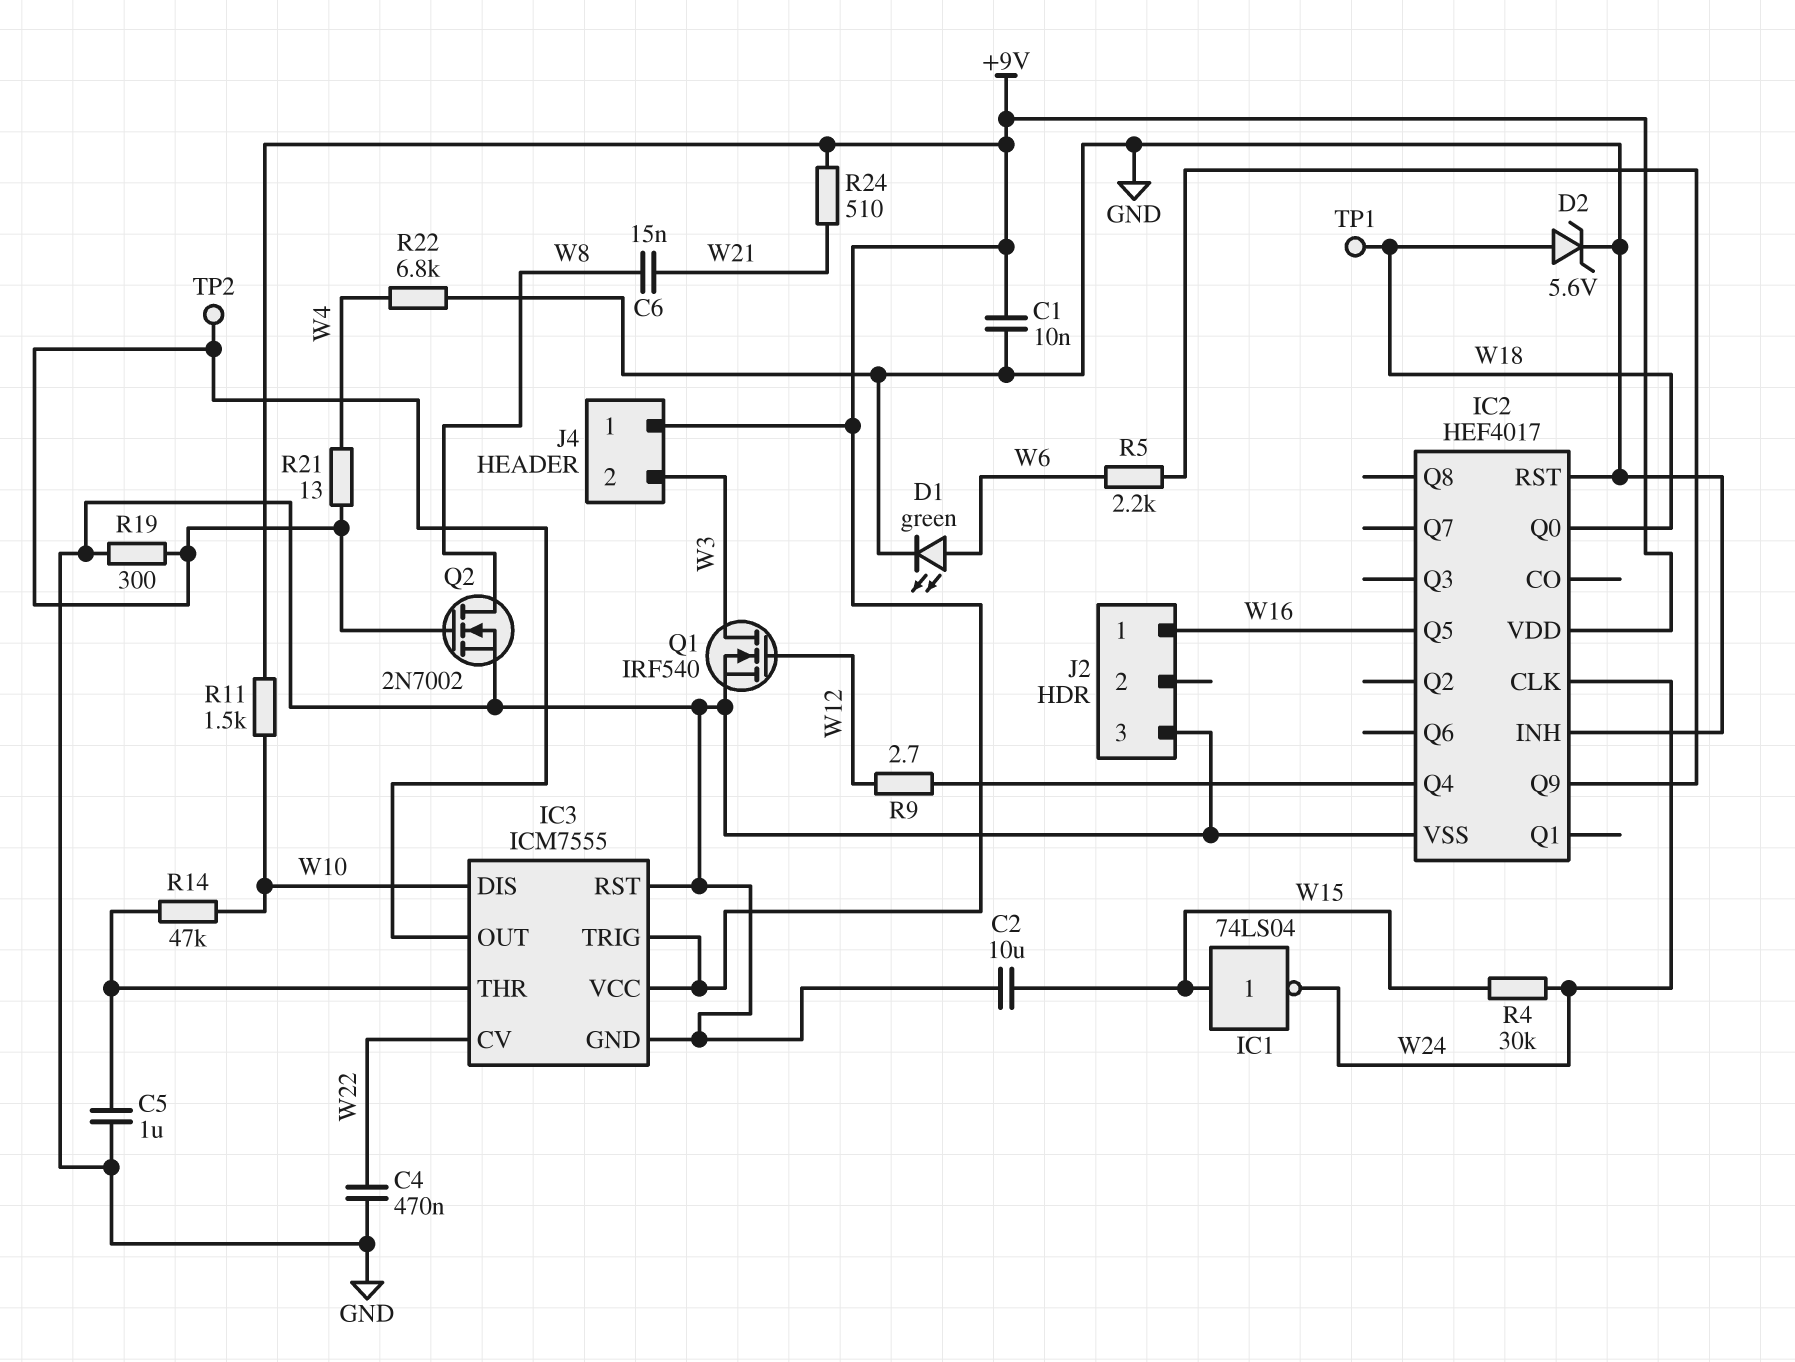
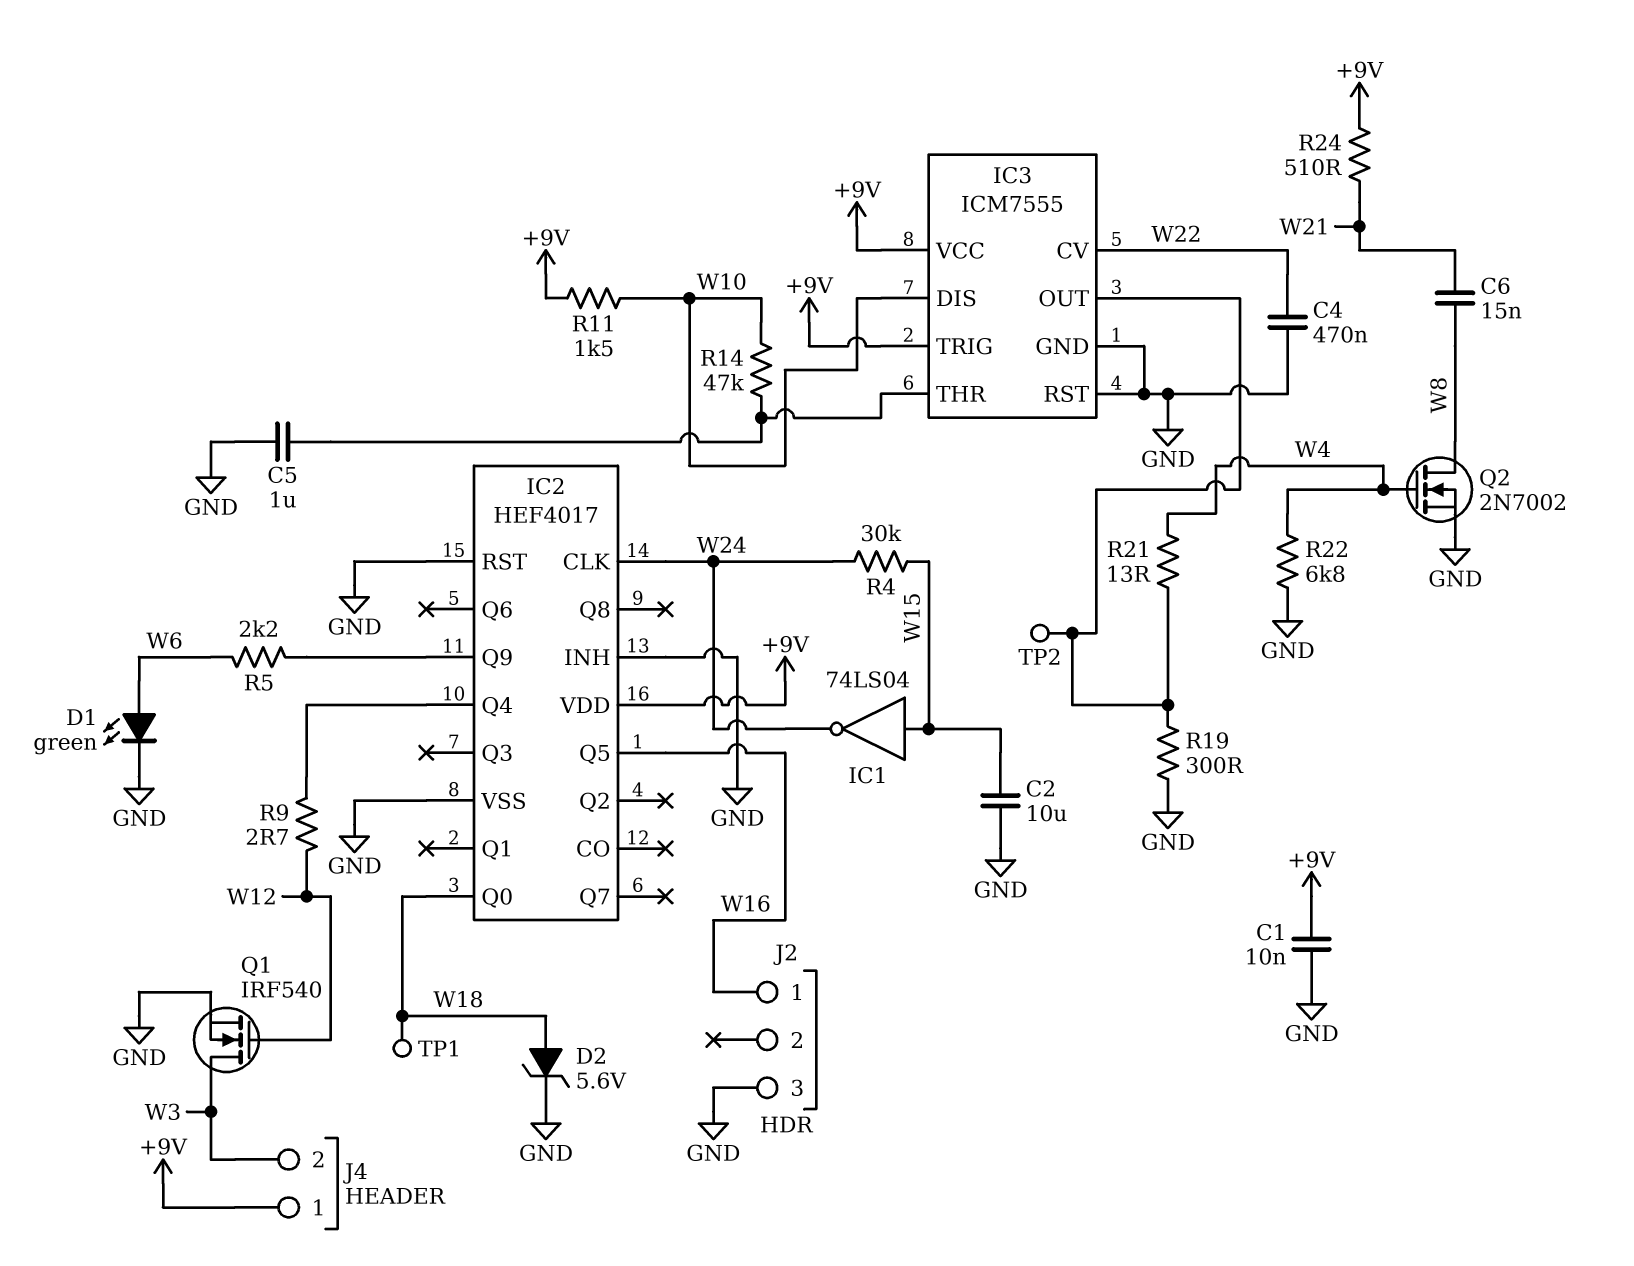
Q2: NMOS 2N7002 (G IC3/OUT, D W8, S GND) -> NMOS 2N7002 (G W4, D W8, S GND)

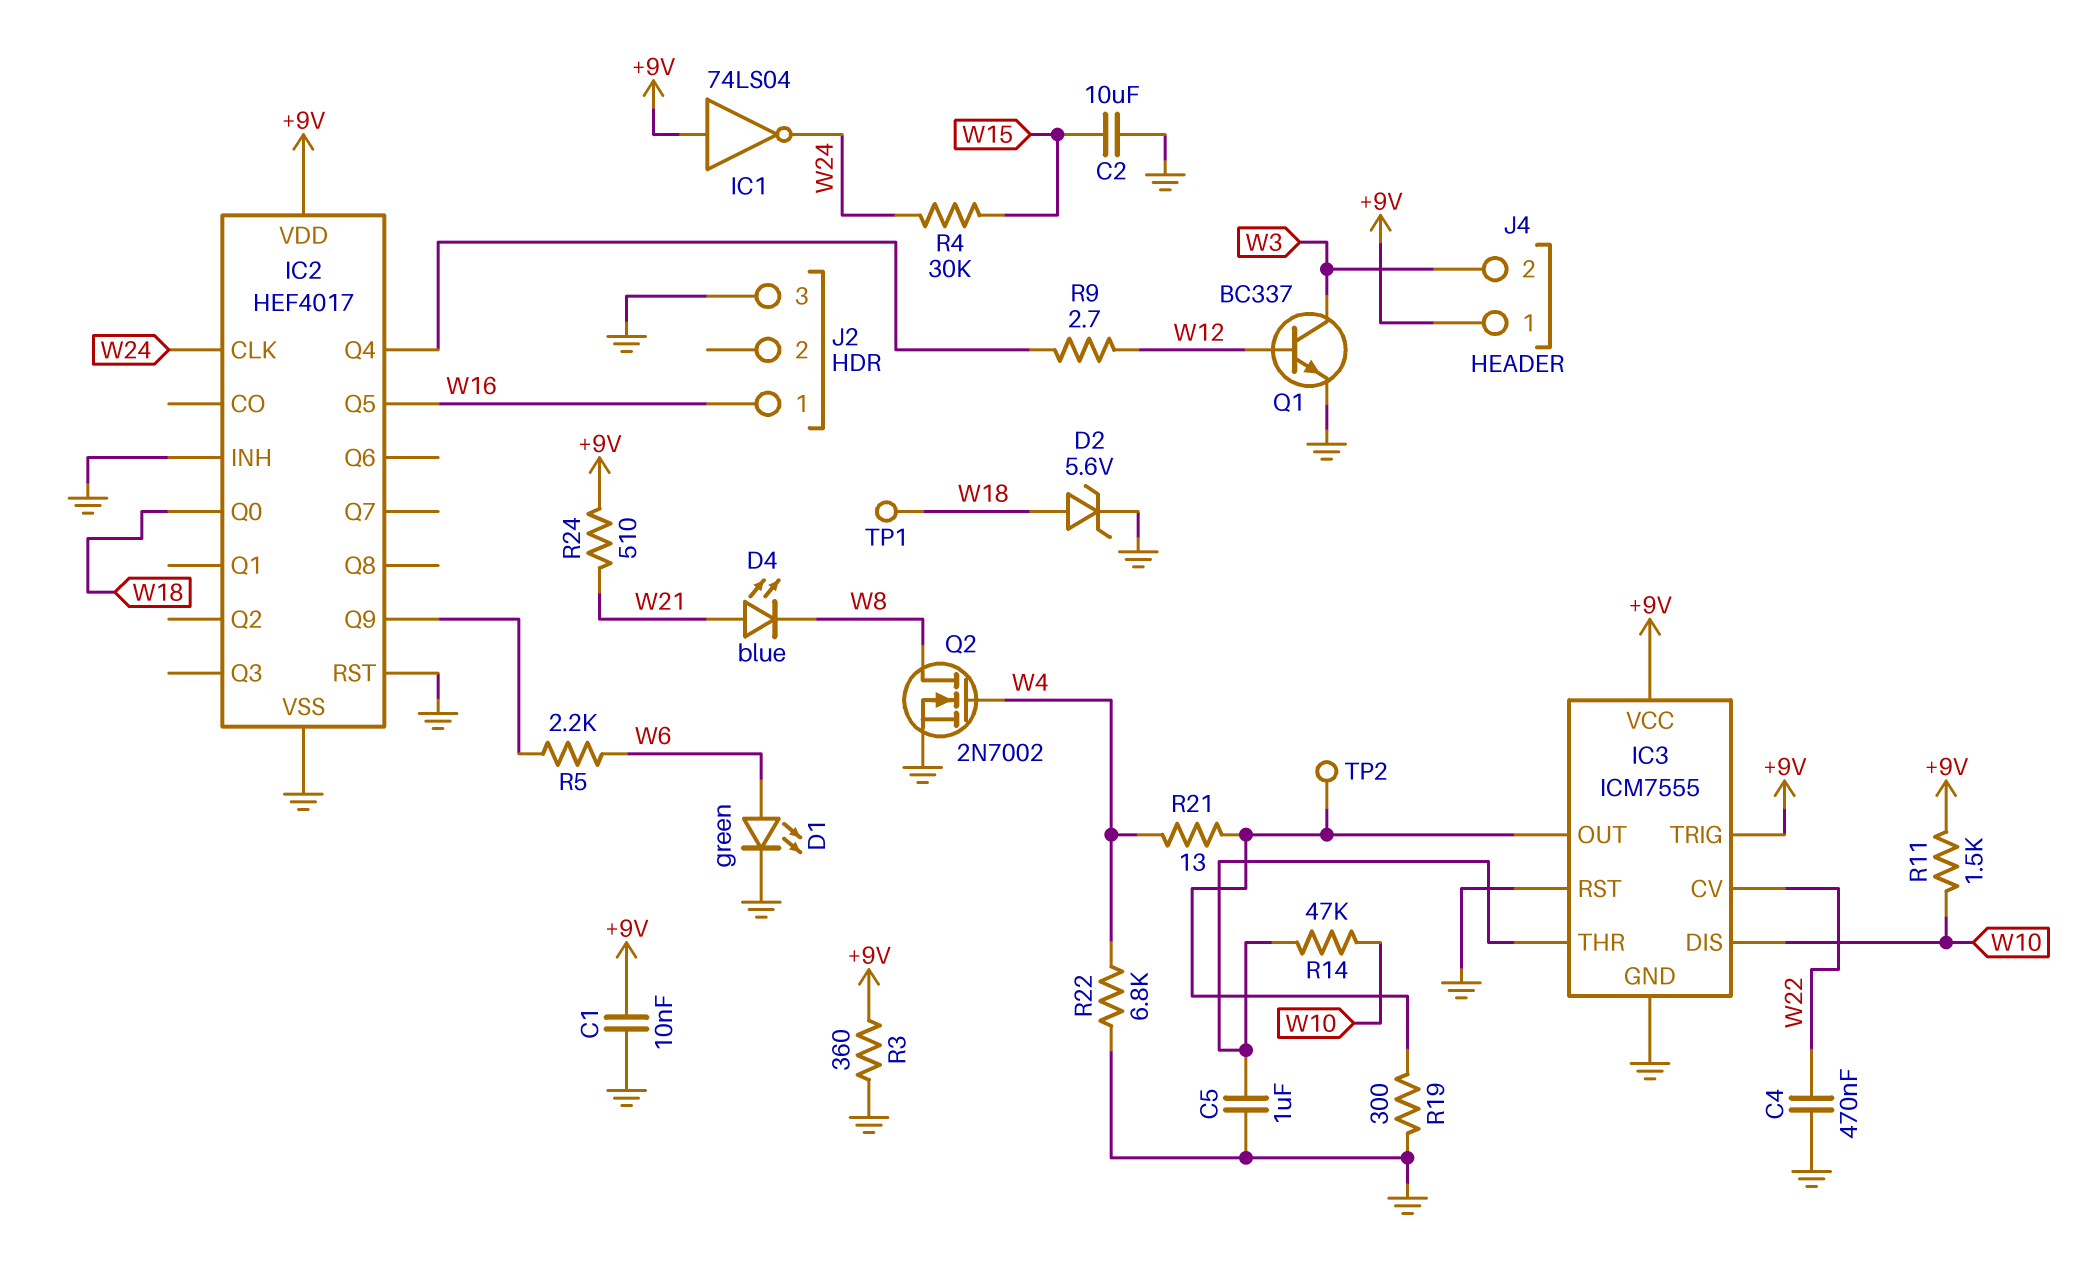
C6: 15nF (W8, W21) -> none
D4: none -> LED blue (A W21, K W8)
IC1: NOT 74LS04 (in W15, out W24) -> NOT 74LS04 (in +9V, out W24)
Q1: NMOS IRF540 (G W12, D W3, S GND) -> NPN BC337 (B W12, C W3, E GND)
R3: none -> 360 (+9V, GND)

